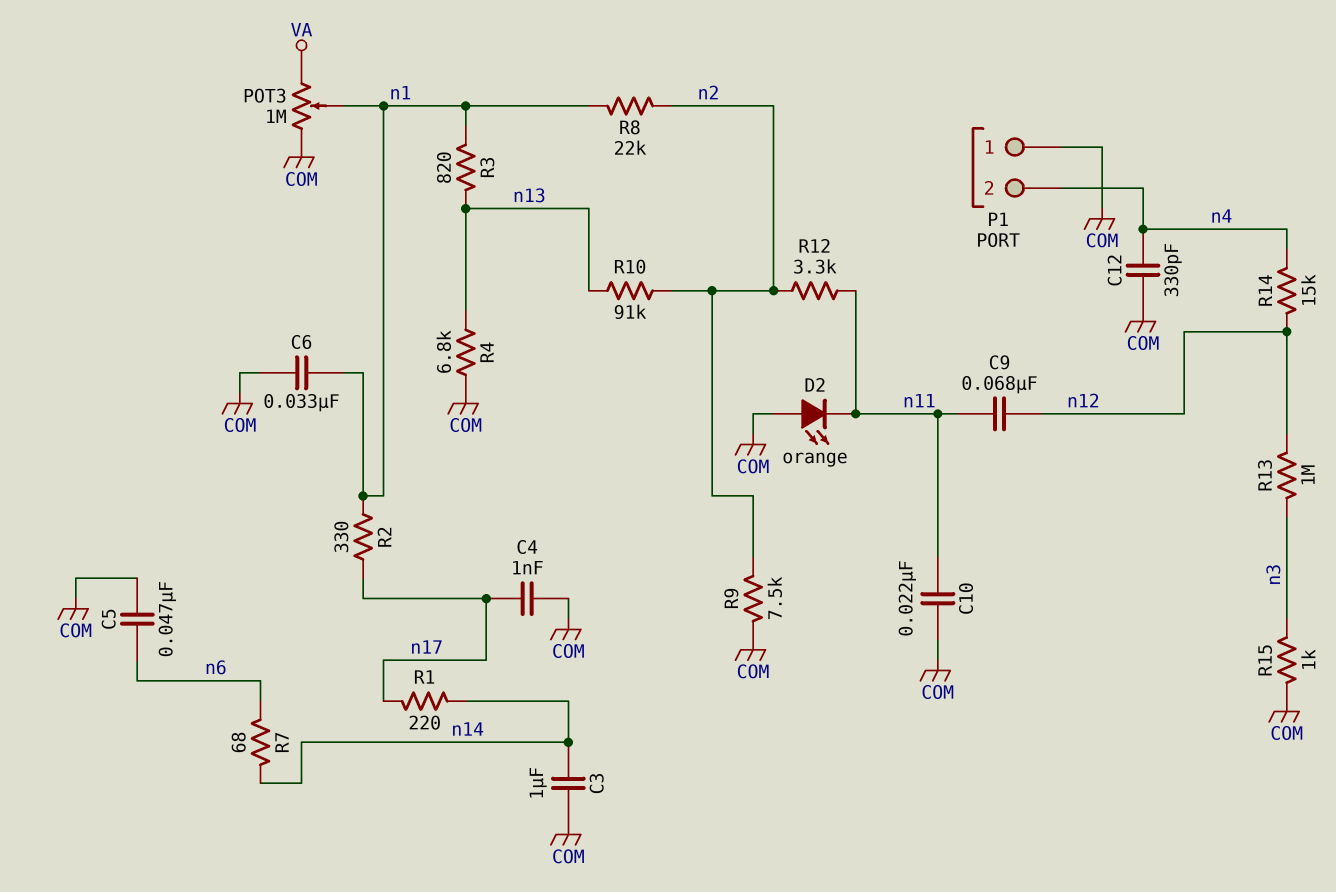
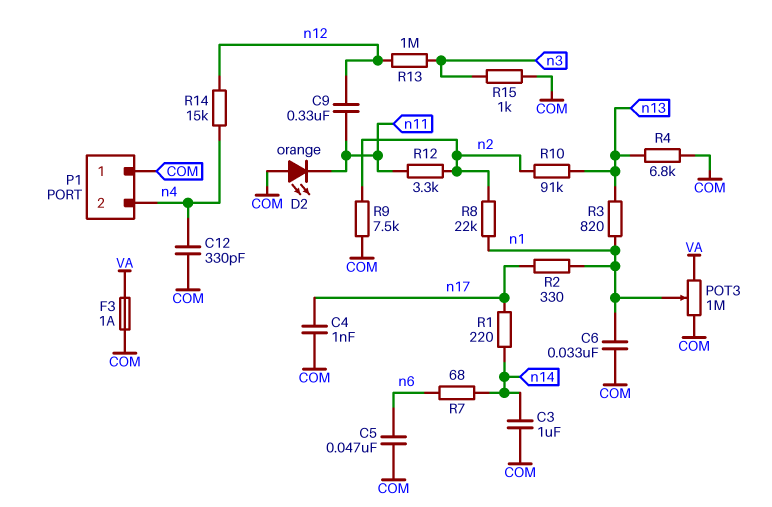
C9: 68nF (n11, n12) -> 330nF (n11, n12)
C10: 22nF (COM, n11) -> none
F3: none -> 1A (COM, VA)

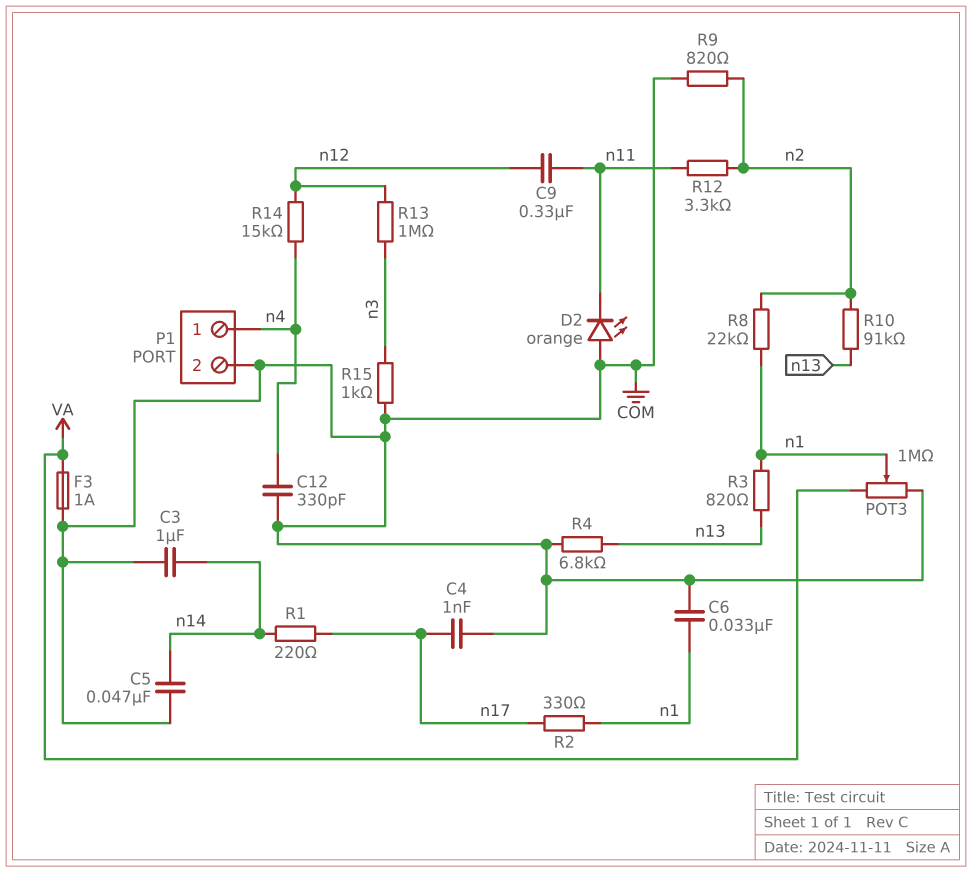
C5: 47nF (COM, n6) -> 47nF (COM, n14)
P1 pin 1: COM -> n4
P1 pin 2: n4 -> COM
R7: 68 (n6, n14) -> none
R9: 7.5k (COM, n2) -> 820 (COM, n2)

